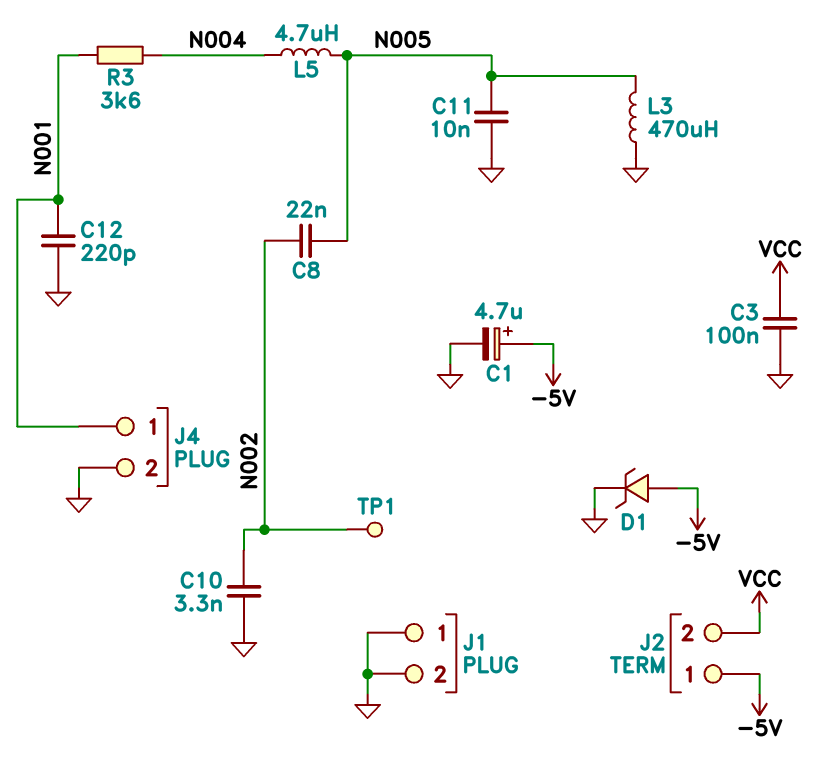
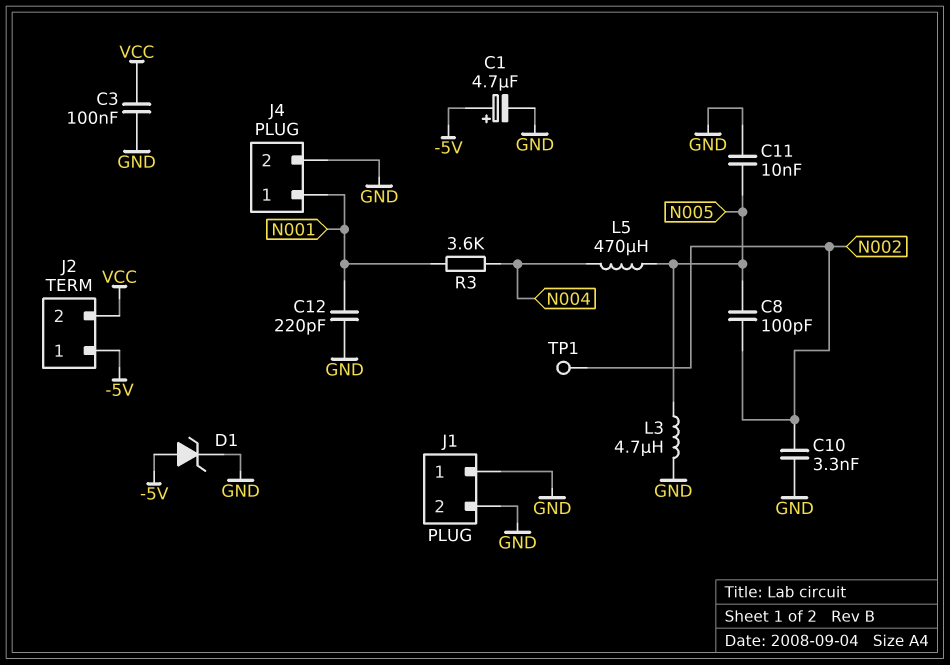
C8: 22nF (N002, N005) -> 100pF (N002, N005)
L3: 470uH (GND, N005) -> 4.7uH (GND, N005)
L5: 4.7uH (N004, N005) -> 470uH (N004, N005)

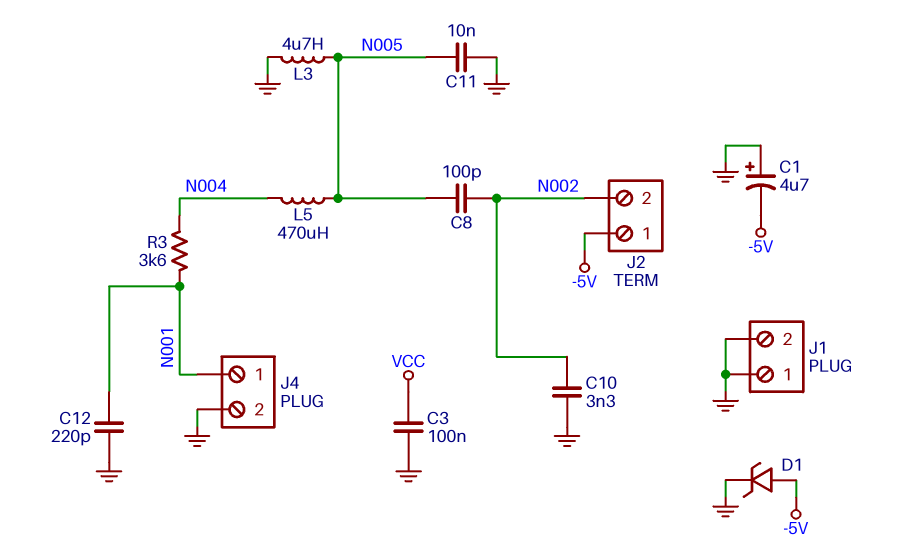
C1: 4.7uF (plus -5V, minus GND) -> 4.7uF (plus GND, minus -5V)
J2 pin 2: VCC -> N002
TP1: test point (N002) -> none

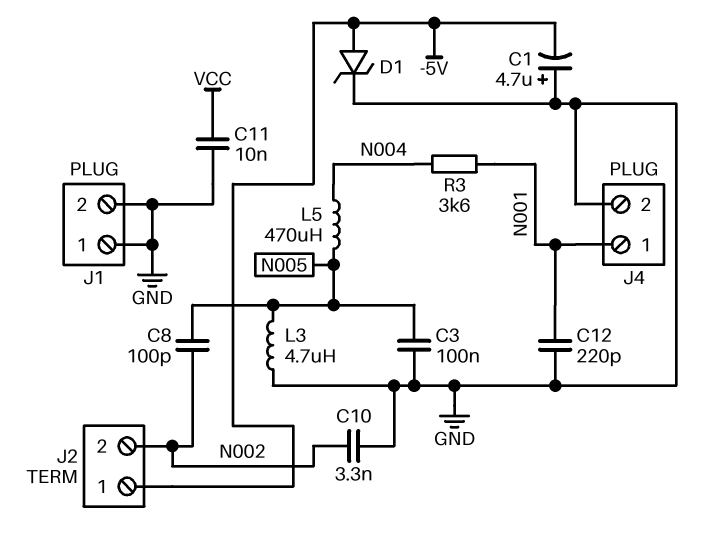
C3: 100nF (GND, VCC) -> 100nF (GND, N005)
C11: 10nF (GND, N005) -> 10nF (GND, VCC)

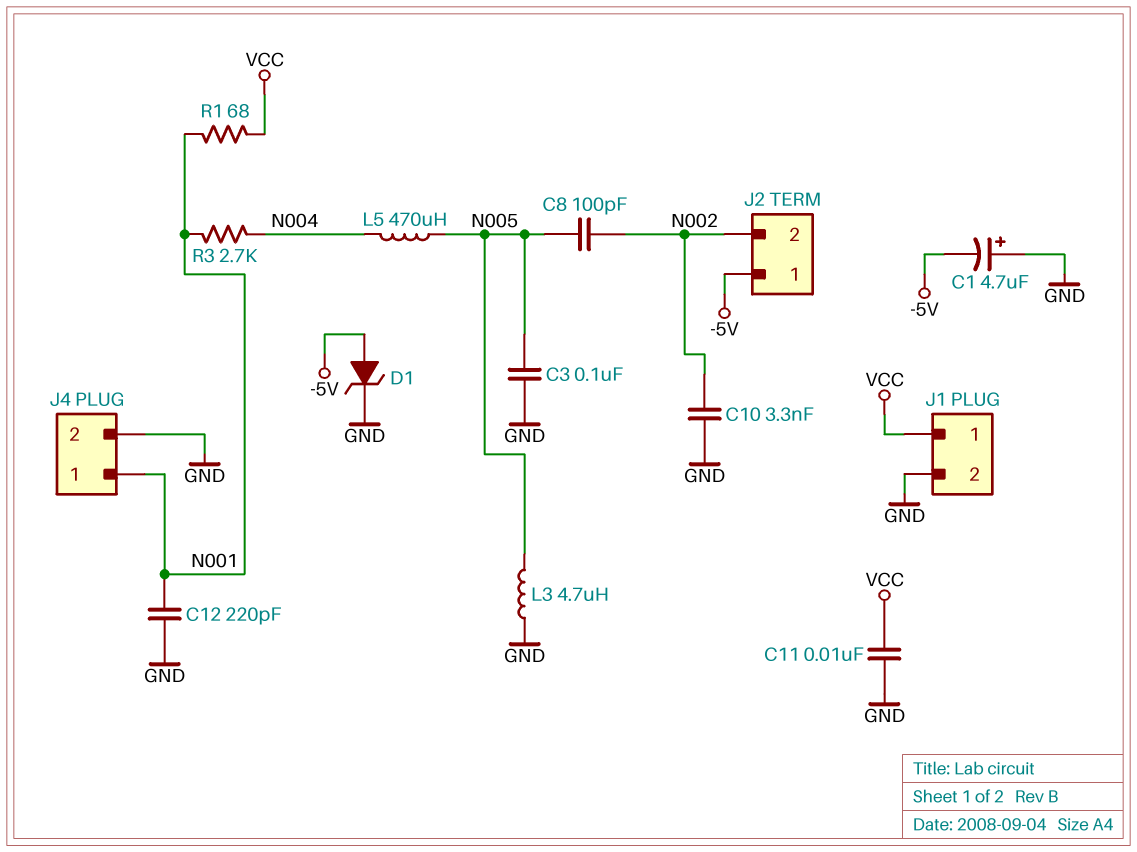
J1 pin 1: GND -> VCC
R1: none -> 68 (N001, VCC)
R3: 3.6k (N001, N004) -> 2.7k (N001, N004)

